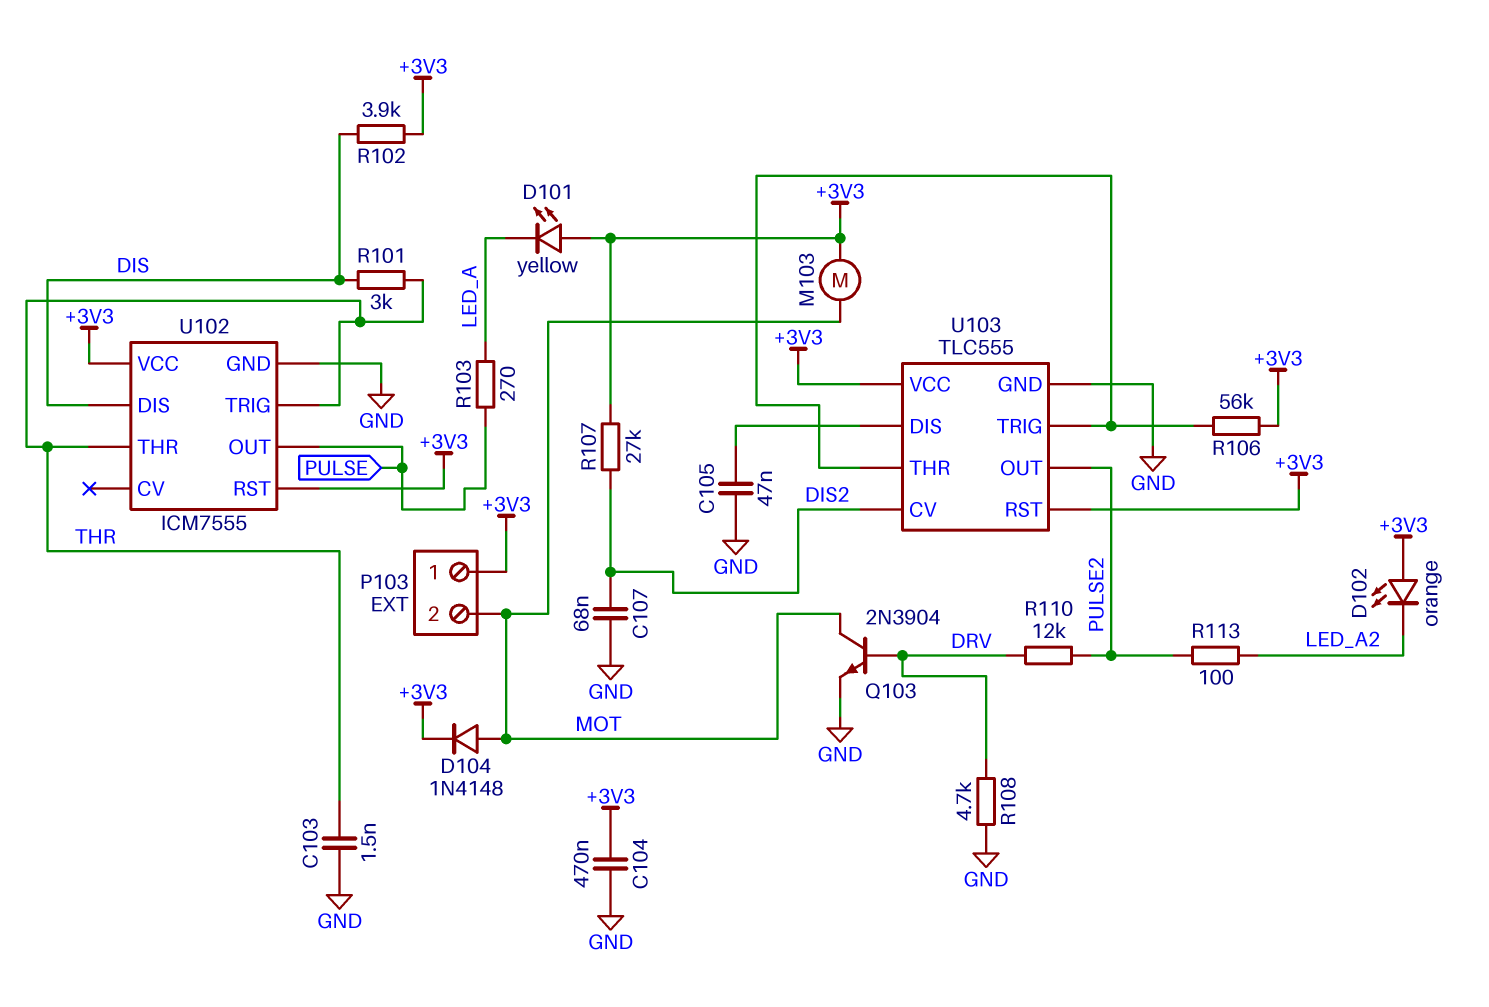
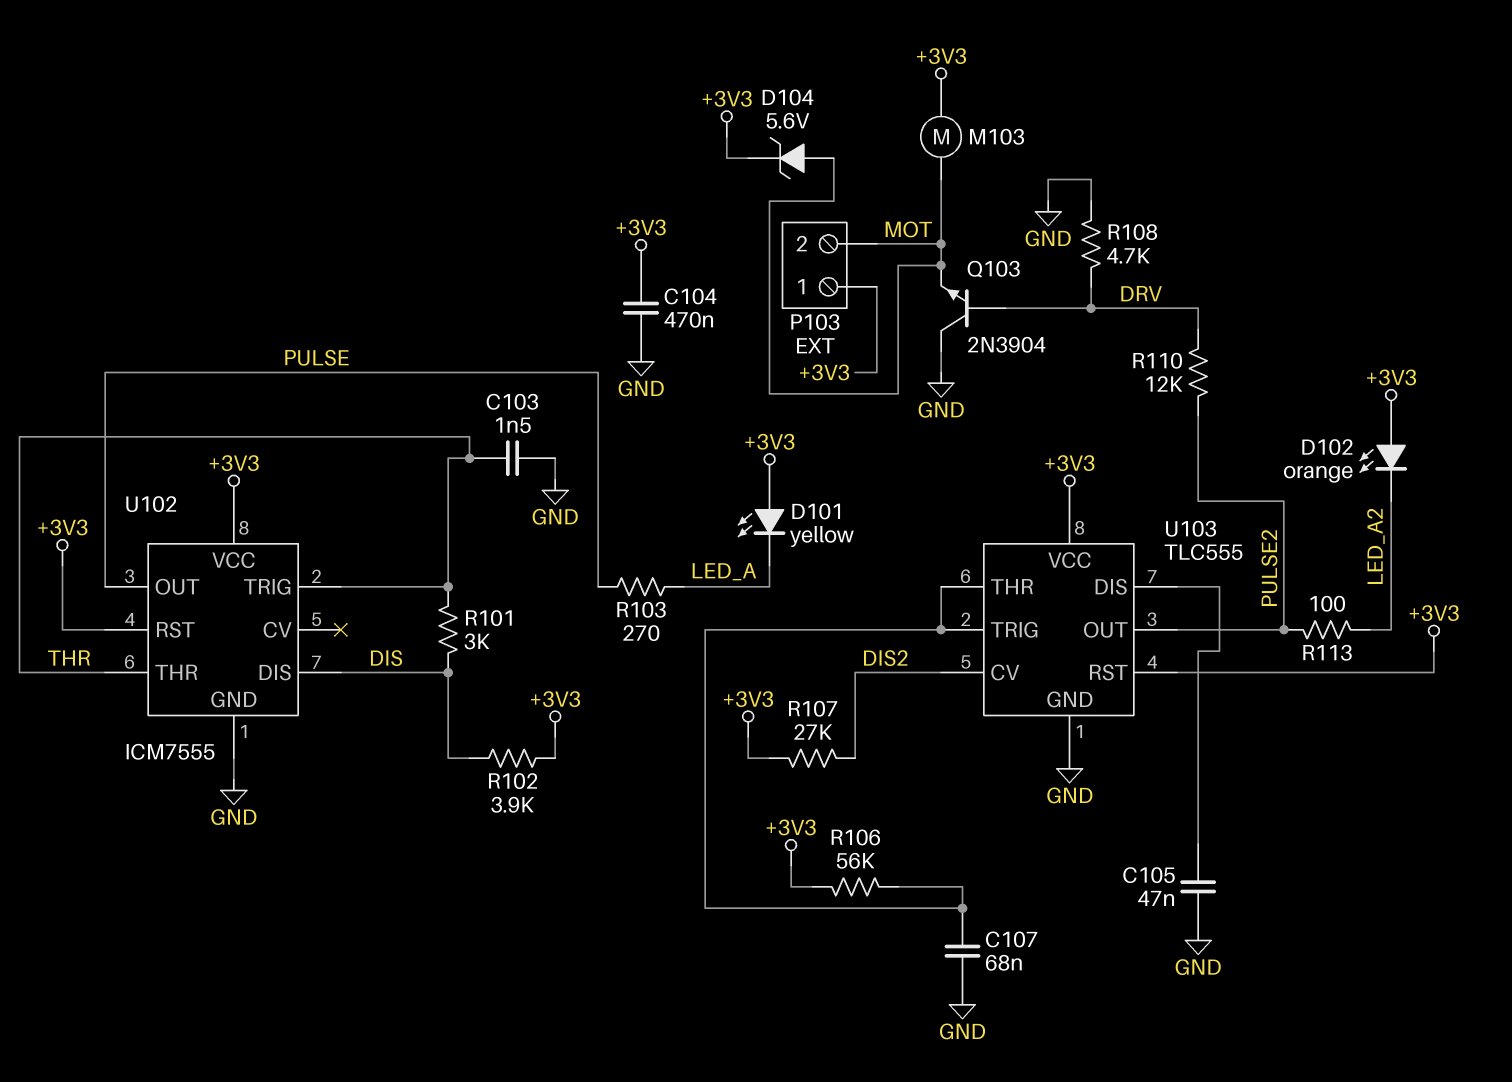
C107: 68nF (DIS2, GND) -> 68nF (GND, U103/THR)
D104: diode 1N4148 (A MOT, K +3V3) -> zener 5.6V (A MOT, K +3V3)
Q103: NPN 2N3904 (B DRV, C MOT, E GND) -> NPN 2N3904 (B DRV, C GND, E MOT)

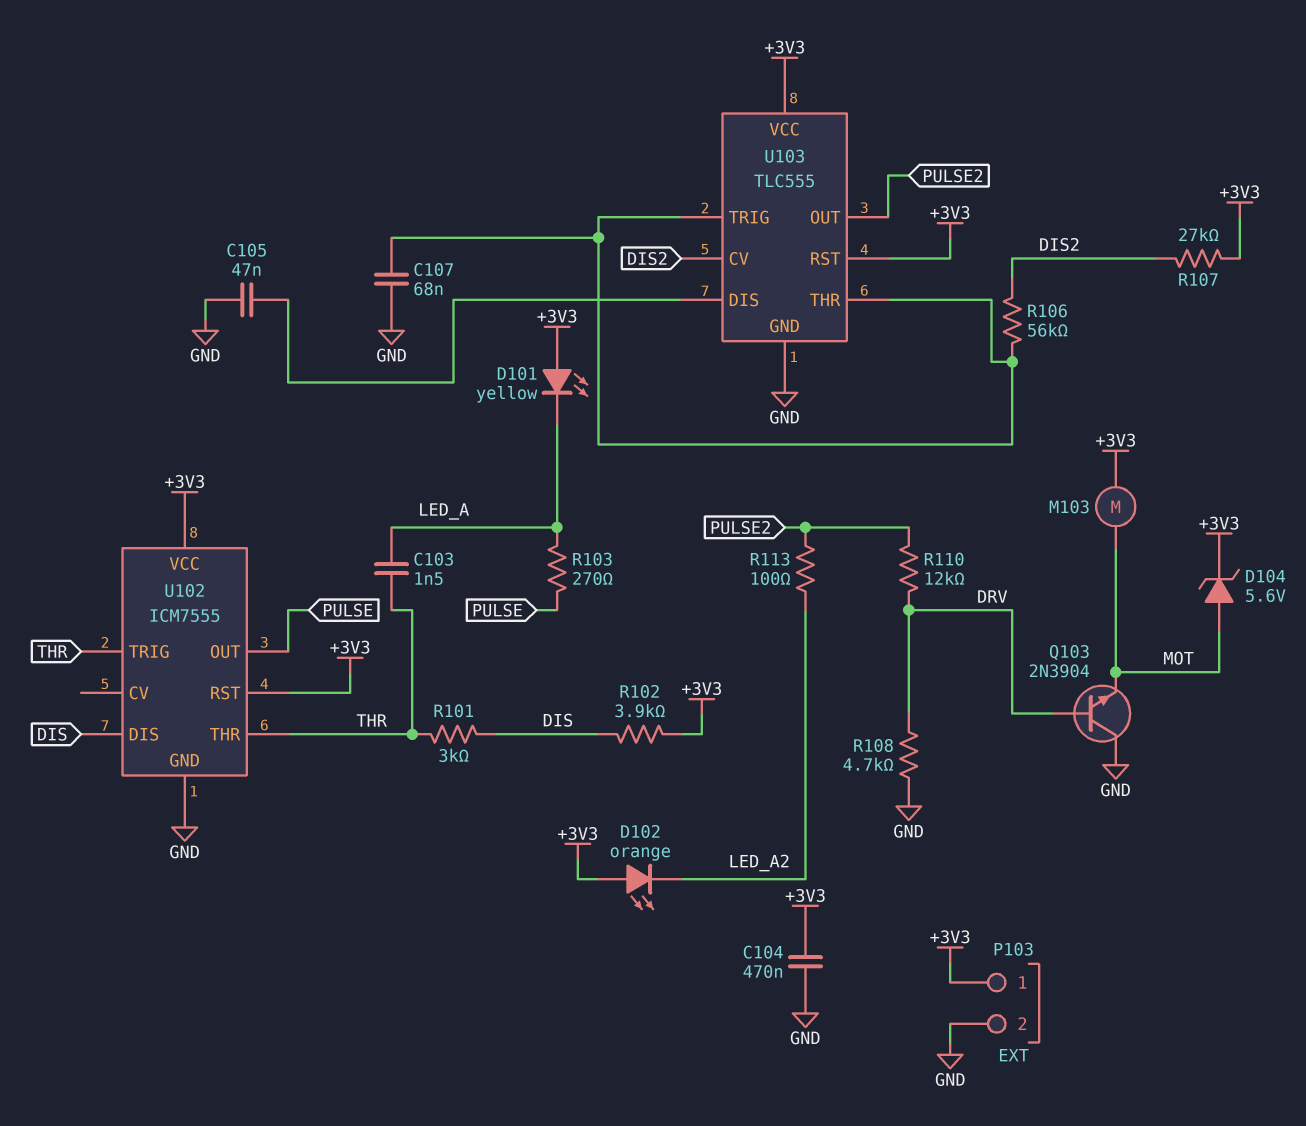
C103: 1.5nF (GND, THR) -> 1.5nF (LED_A, THR)
P103 pin 2: MOT -> GND
R106: 56k (+3V3, U103/THR) -> 56k (DIS2, U103/THR)

